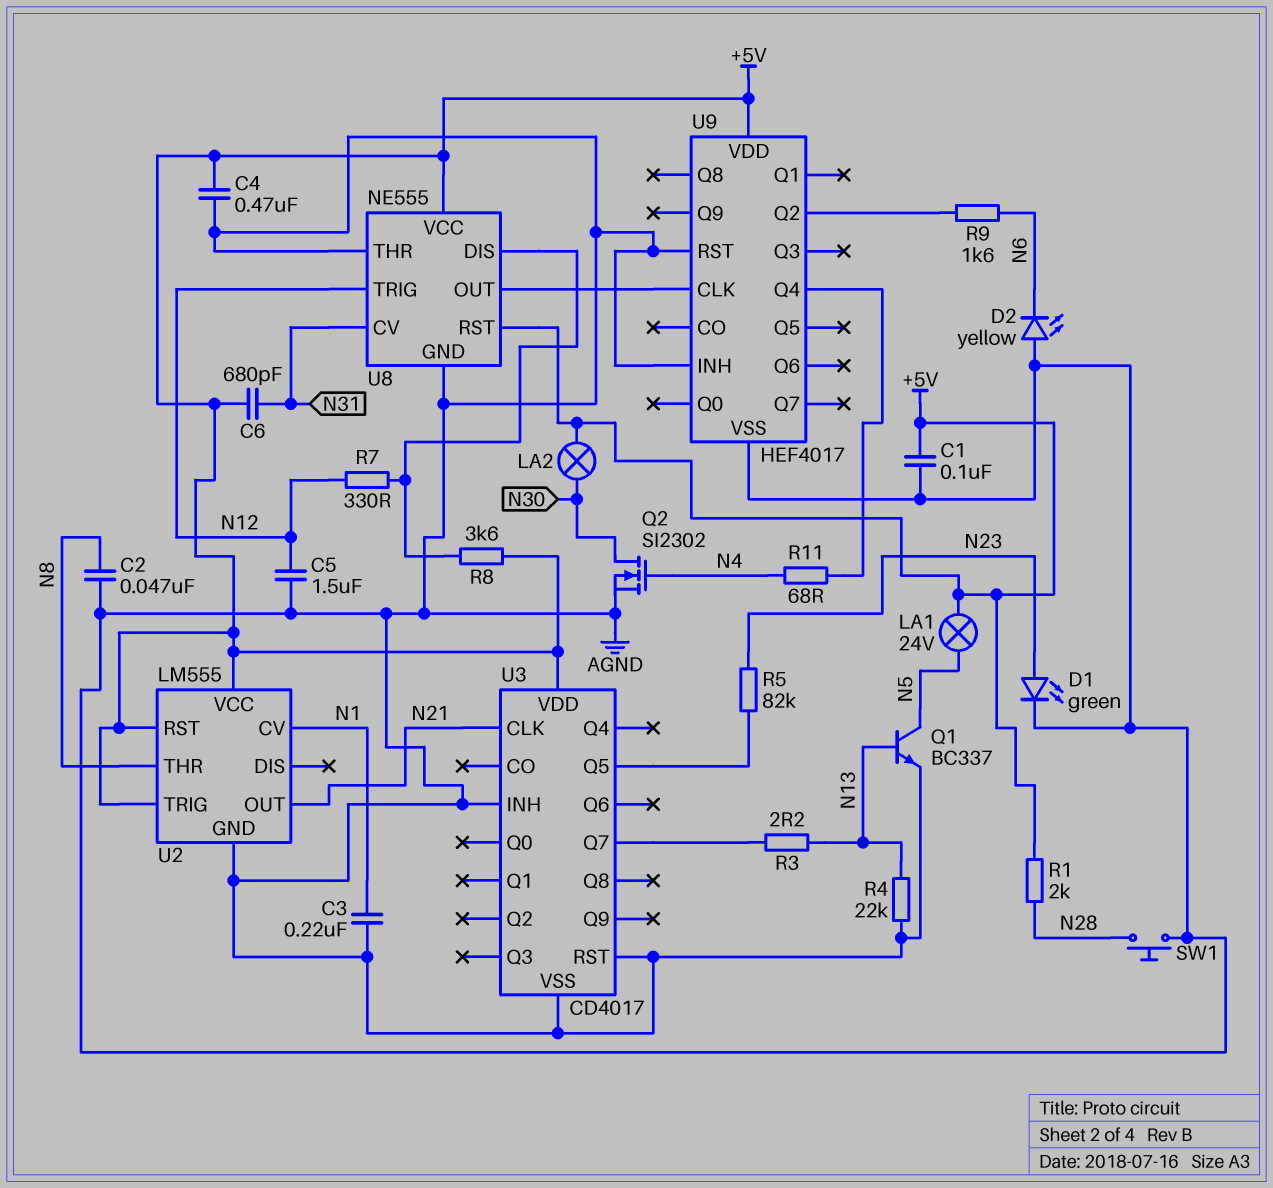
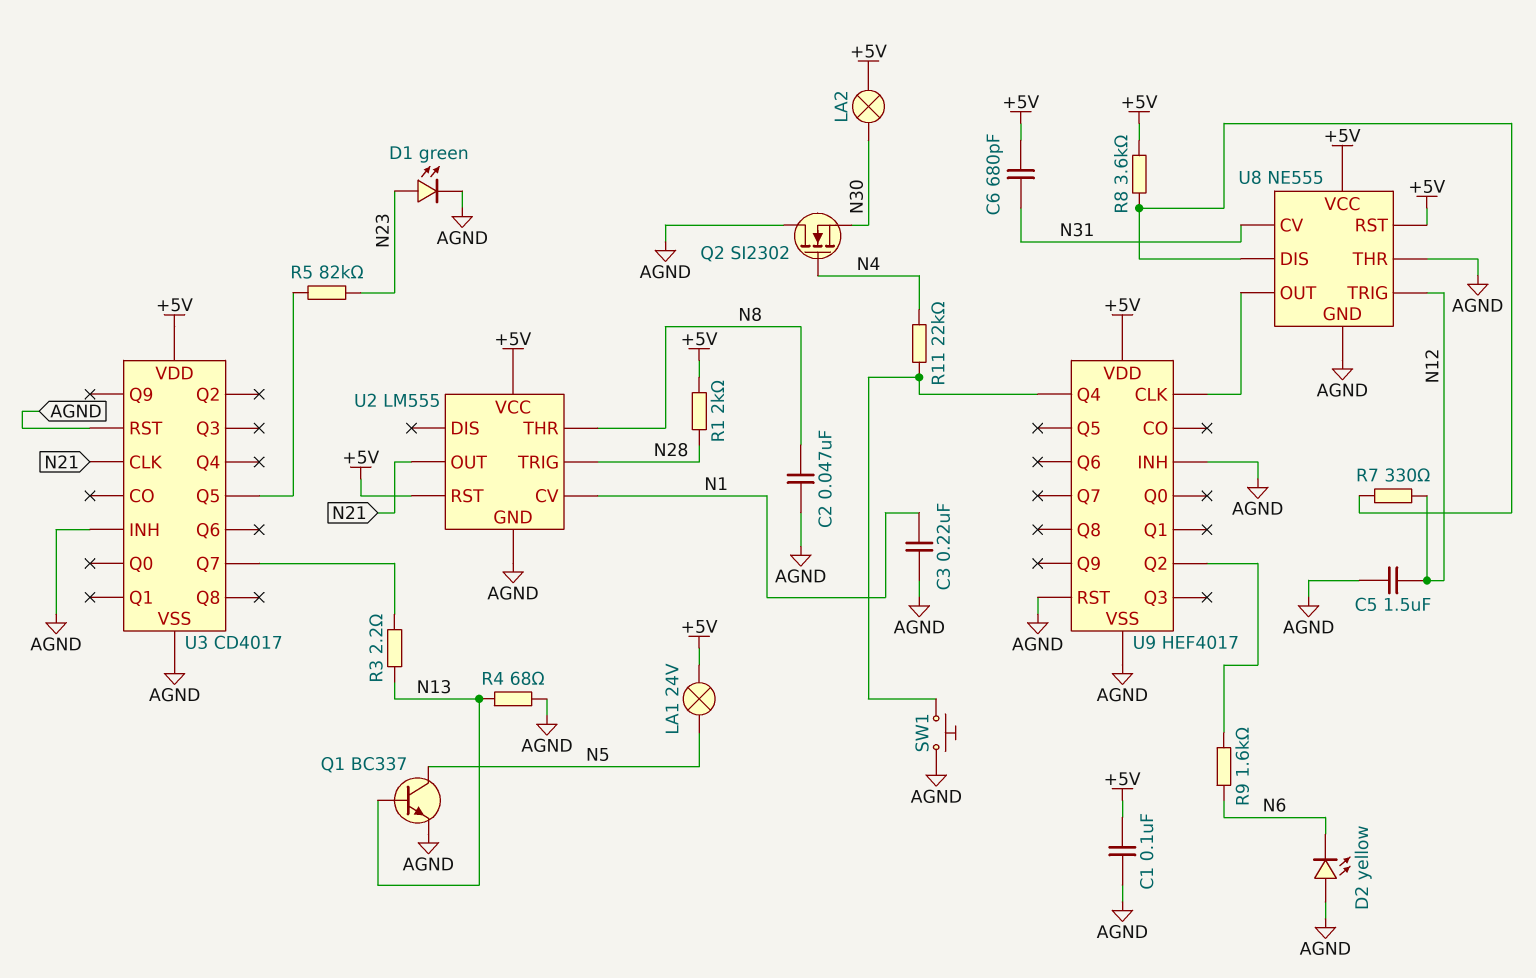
C4: 470nF (+5V, AGND) -> none
Q2: NMOS SI2302 (G N4, D N30, S AGND) -> NMOS SI2302 (G N4, D AGND, S N30)
R4: 22k (AGND, N13) -> 68 (AGND, N13)
R11: 68 (N4, U9/Q4) -> 22k (N4, U9/Q4)
SW1: button (AGND, N28) -> button (AGND, U9/Q4)
U2 pin TRIG: +5V -> N28

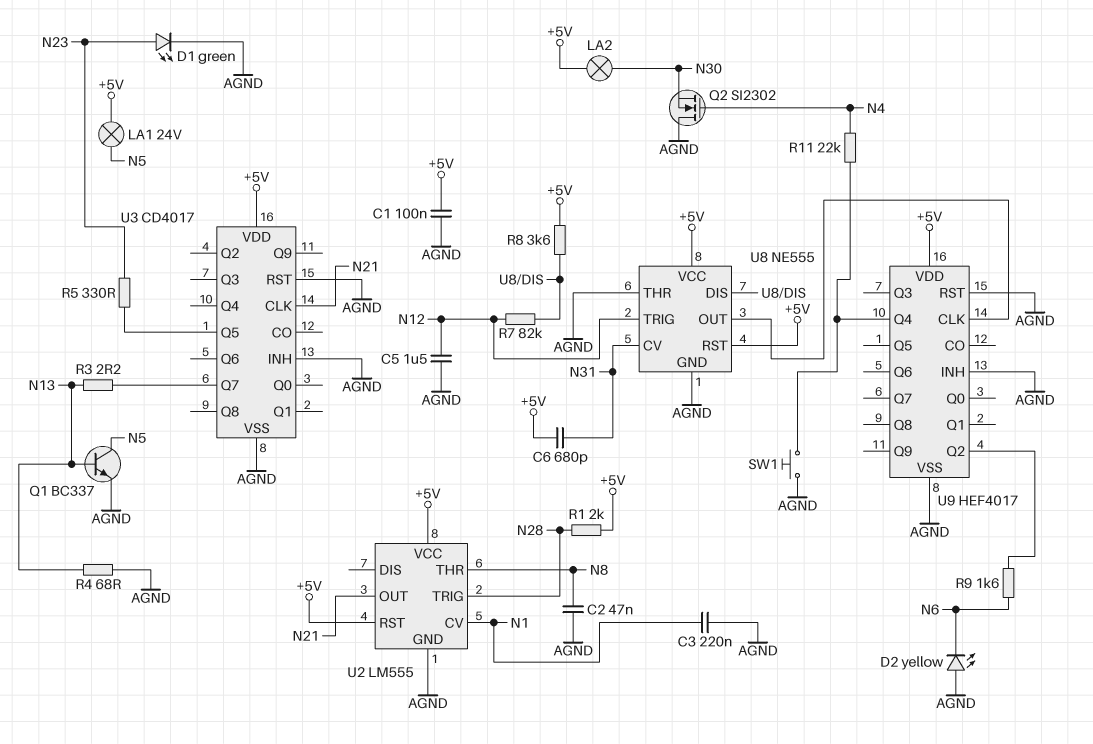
R5: 82k (N23, U3/Q5) -> 330 (N23, U3/Q5)
R7: 330 (N12, U8/DIS) -> 82k (N12, U8/DIS)

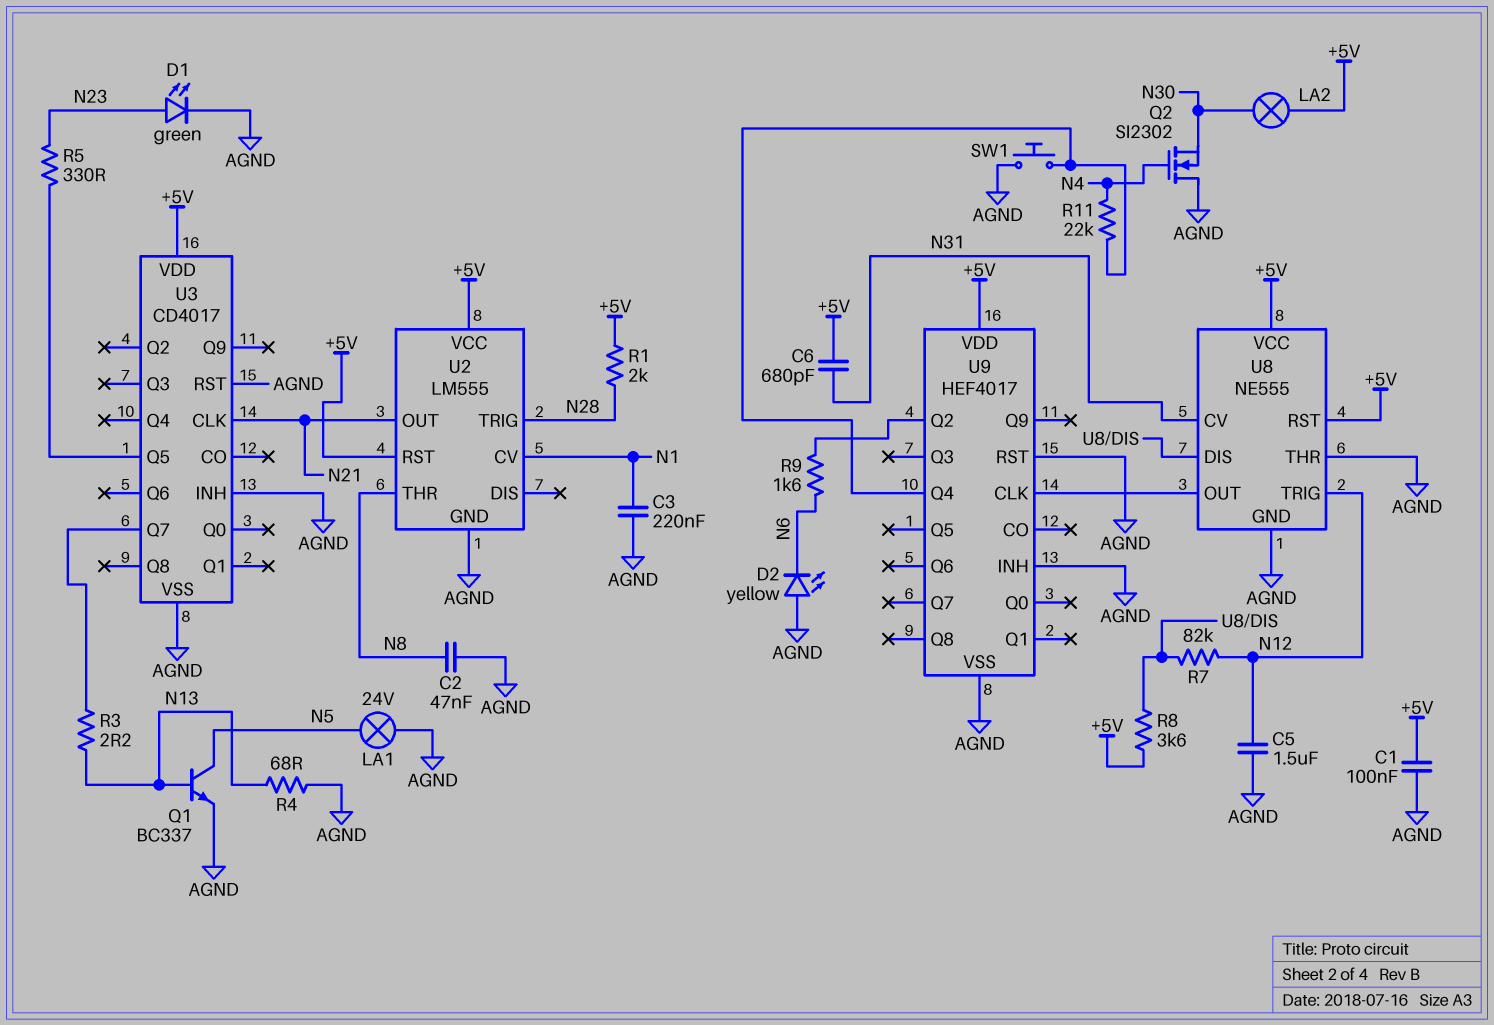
LA1: lamp 24V (+5V, N5) -> lamp 24V (AGND, N5)

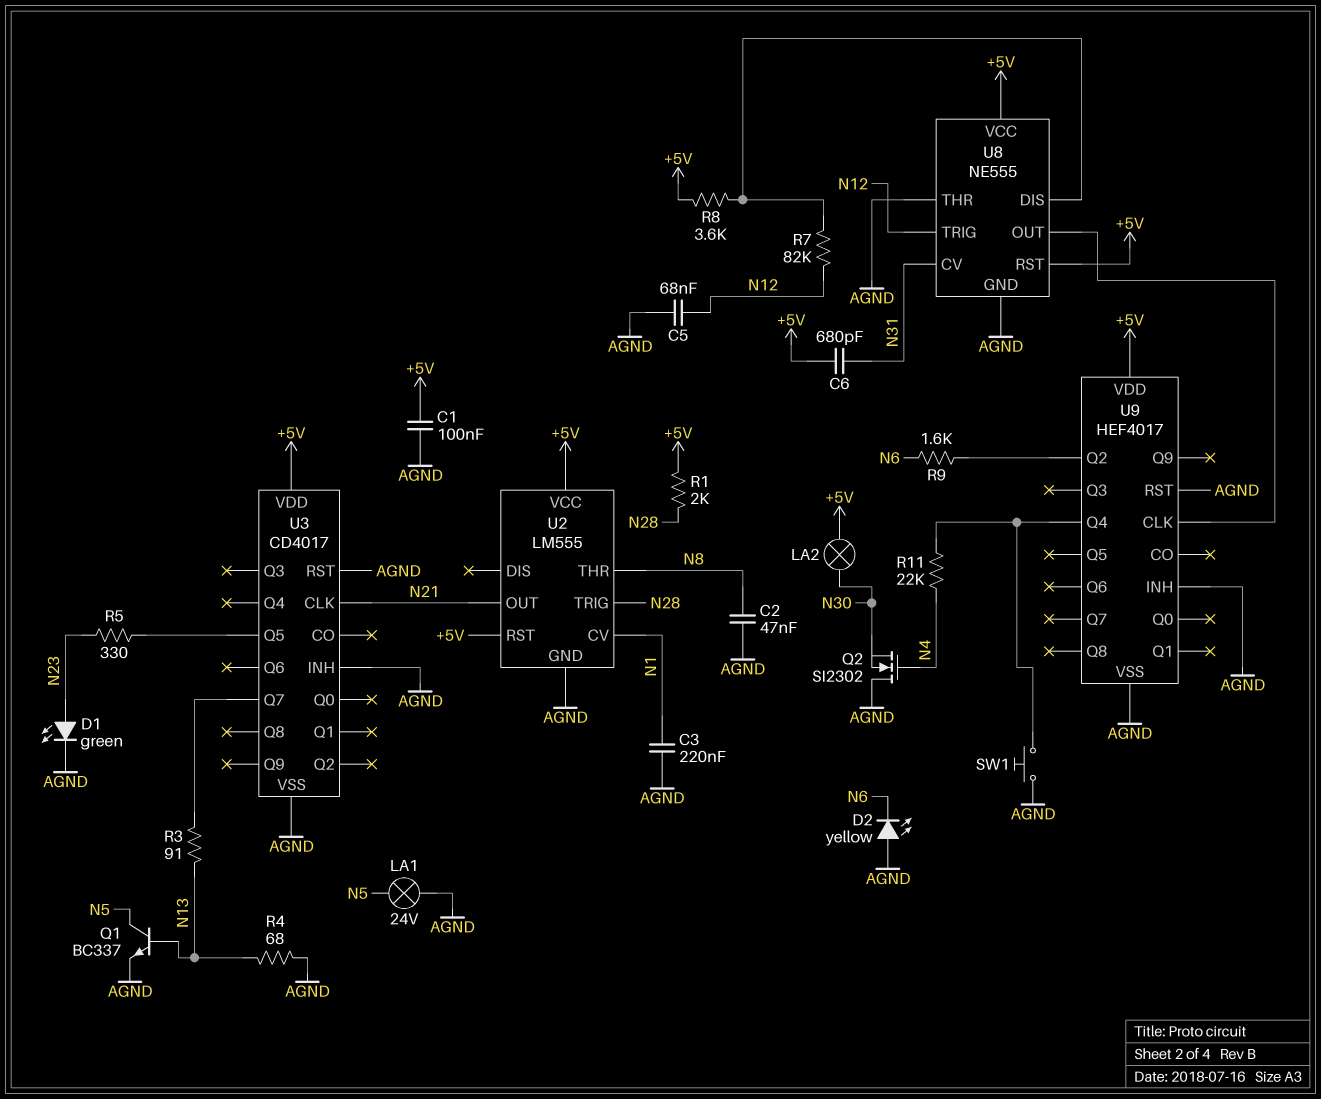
C5: 1.5uF (AGND, N12) -> 68nF (AGND, N12)
R3: 2.2 (N13, U3/Q7) -> 91 (N13, U3/Q7)

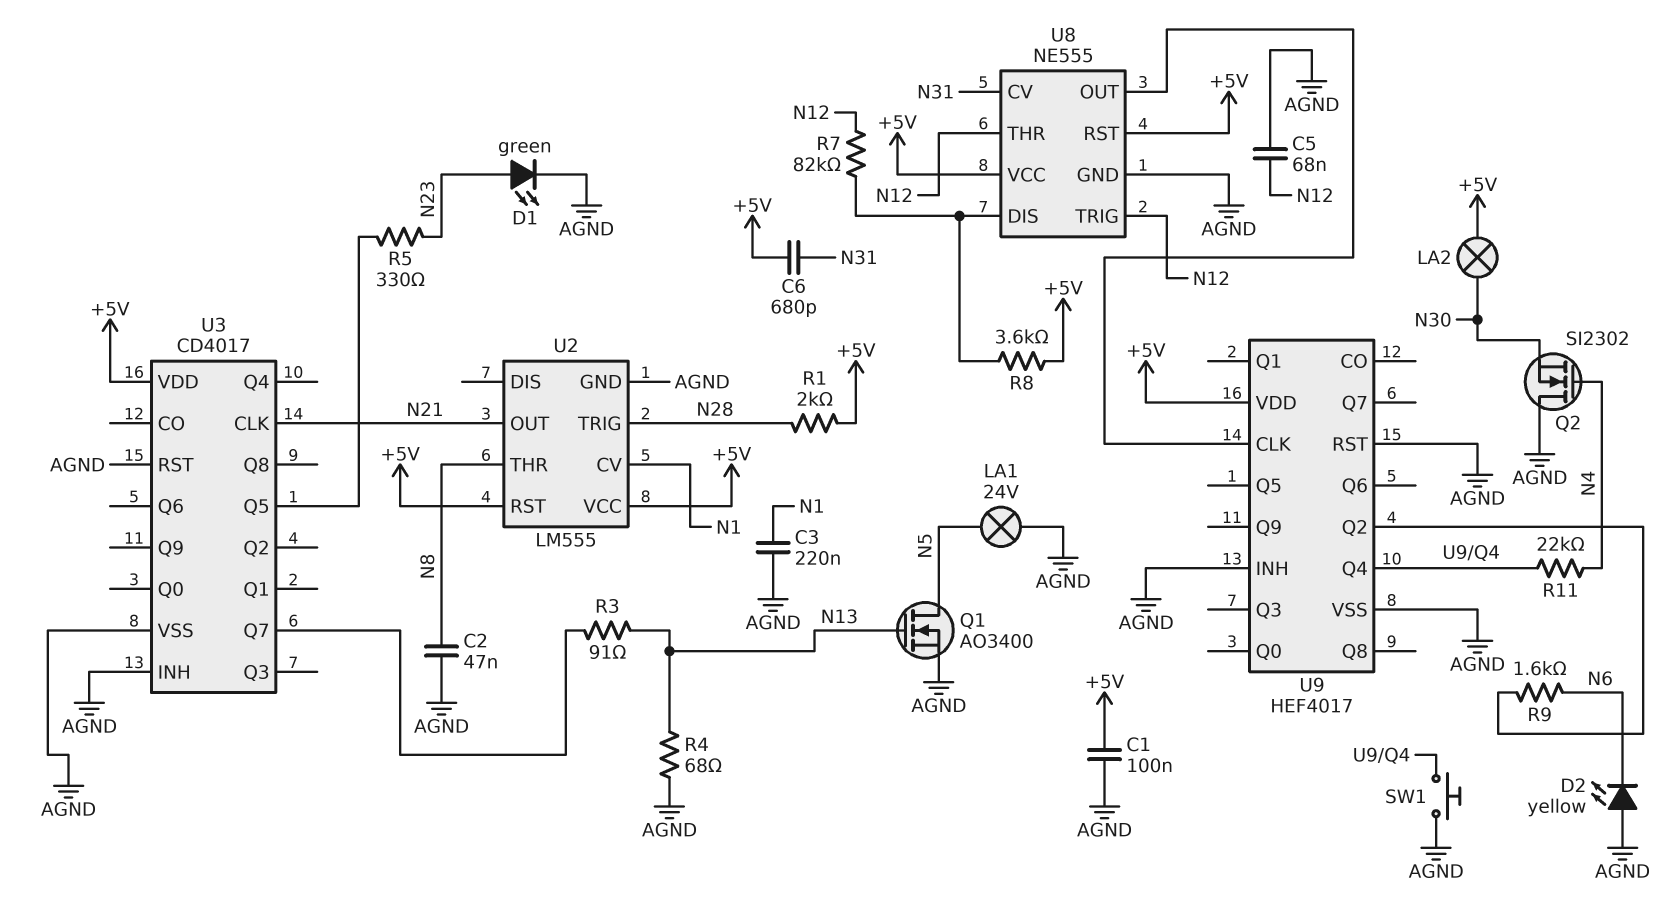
Q1: NPN BC337 (B N13, C N5, E AGND) -> NMOS AO3400 (G N13, D N5, S AGND)
U8 pin THR: AGND -> N12

